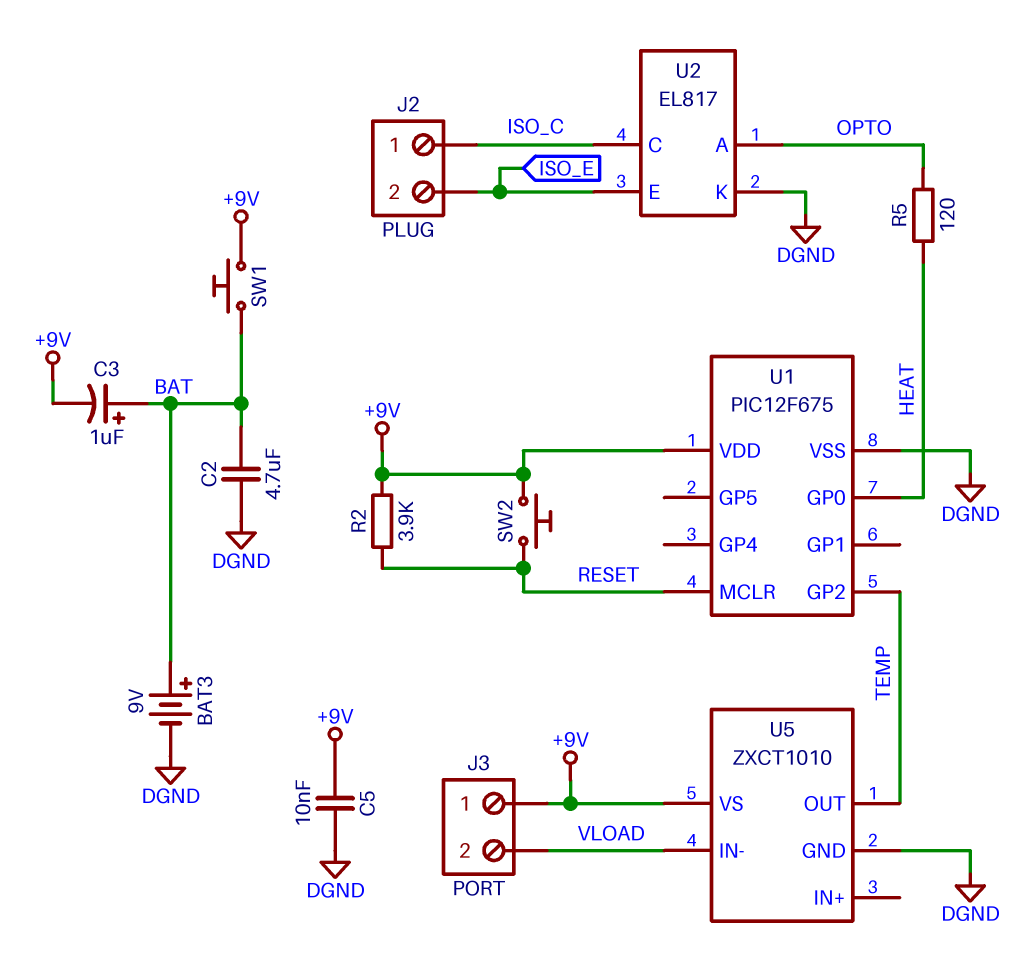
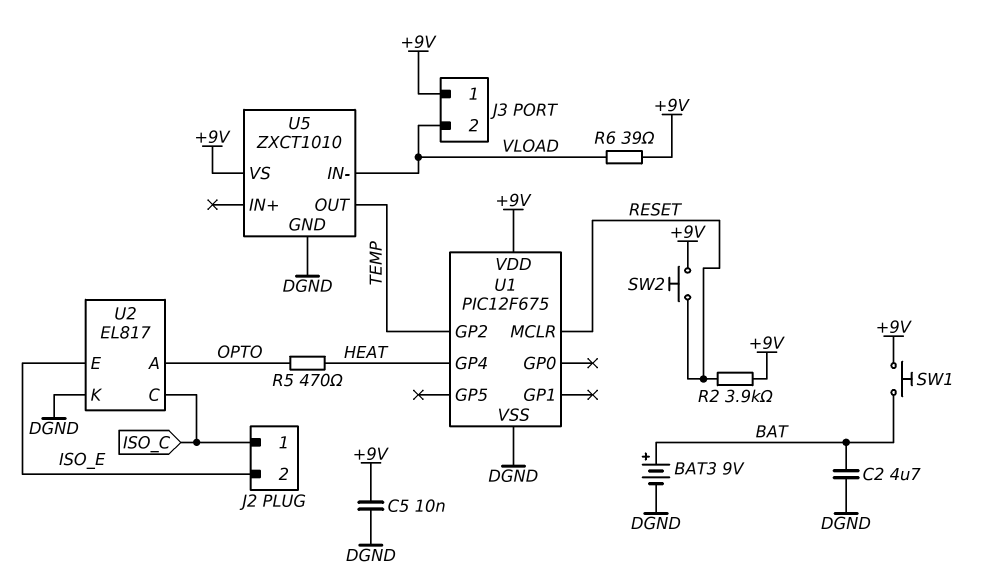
C3: 1uF (plus BAT, minus +9V) -> none
R5: 120 (HEAT, OPTO) -> 470 (HEAT, OPTO)
R6: none -> 39 (+9V, VLOAD)
U1 pin GP0: HEAT -> none
U1 pin GP4: none -> HEAT

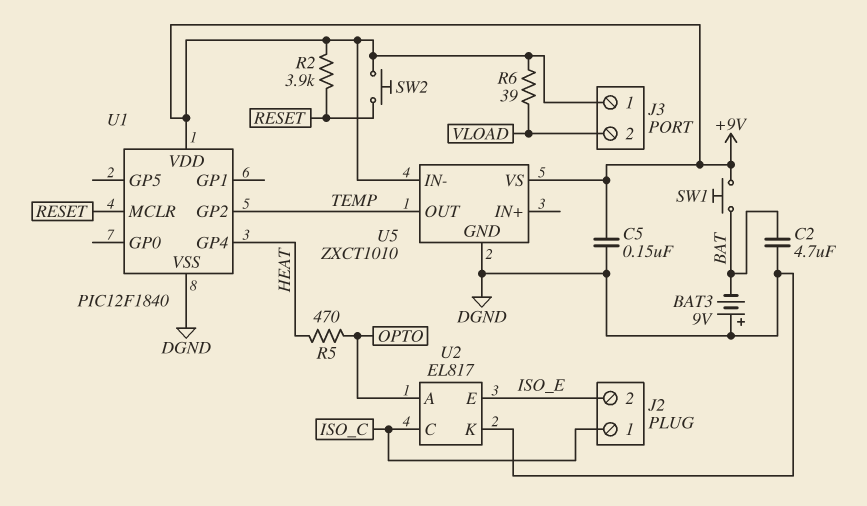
BAT3: 9V (plus BAT, minus DGND) -> 9V (plus DGND, minus BAT)
C5: 10nF (+9V, DGND) -> 150nF (+9V, DGND)
U1: PIC12F675 -> PIC12F1840
U5 pin IN-: VLOAD -> +9V

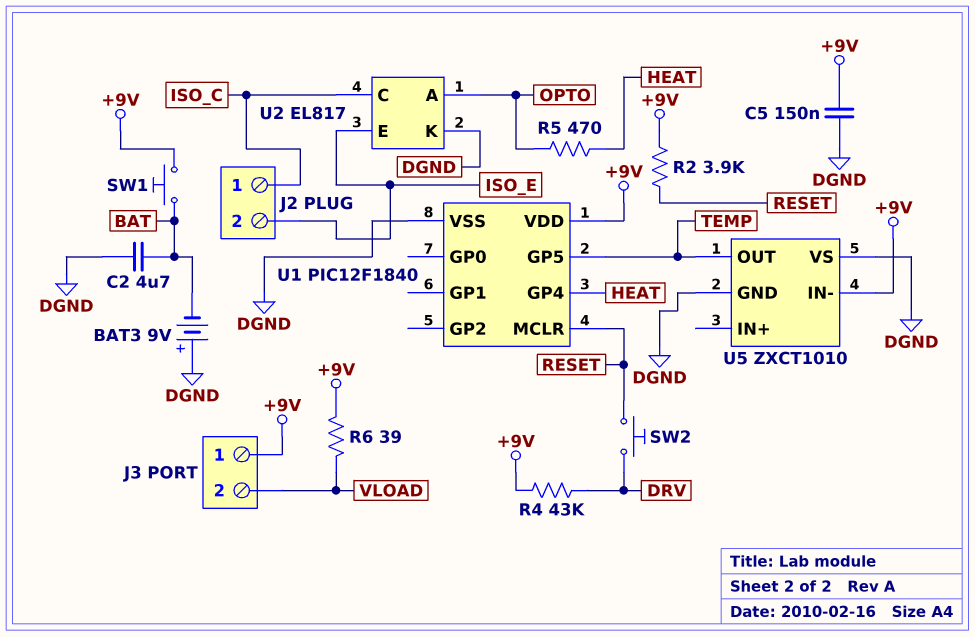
R4: none -> 43k (+9V, DRV)
SW2: button (+9V, RESET) -> button (DRV, RESET)
U1 pin GP2: TEMP -> none
U1 pin GP5: none -> TEMP
U5 pin VS: +9V -> DGND

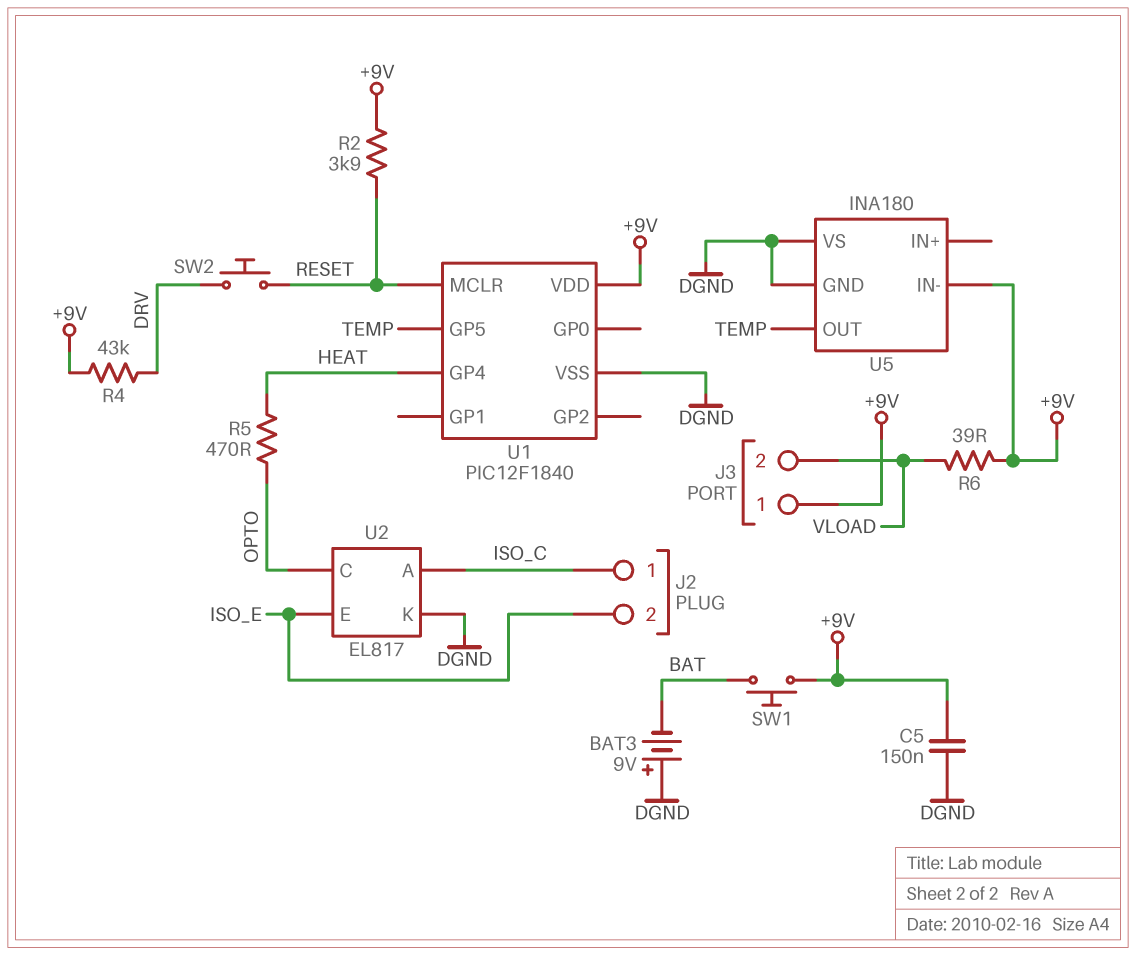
C2: 4.7uF (BAT, DGND) -> none
U2 pin A: OPTO -> ISO_C
U2 pin C: ISO_C -> OPTO
U5: ZXCT1010 -> INA180

